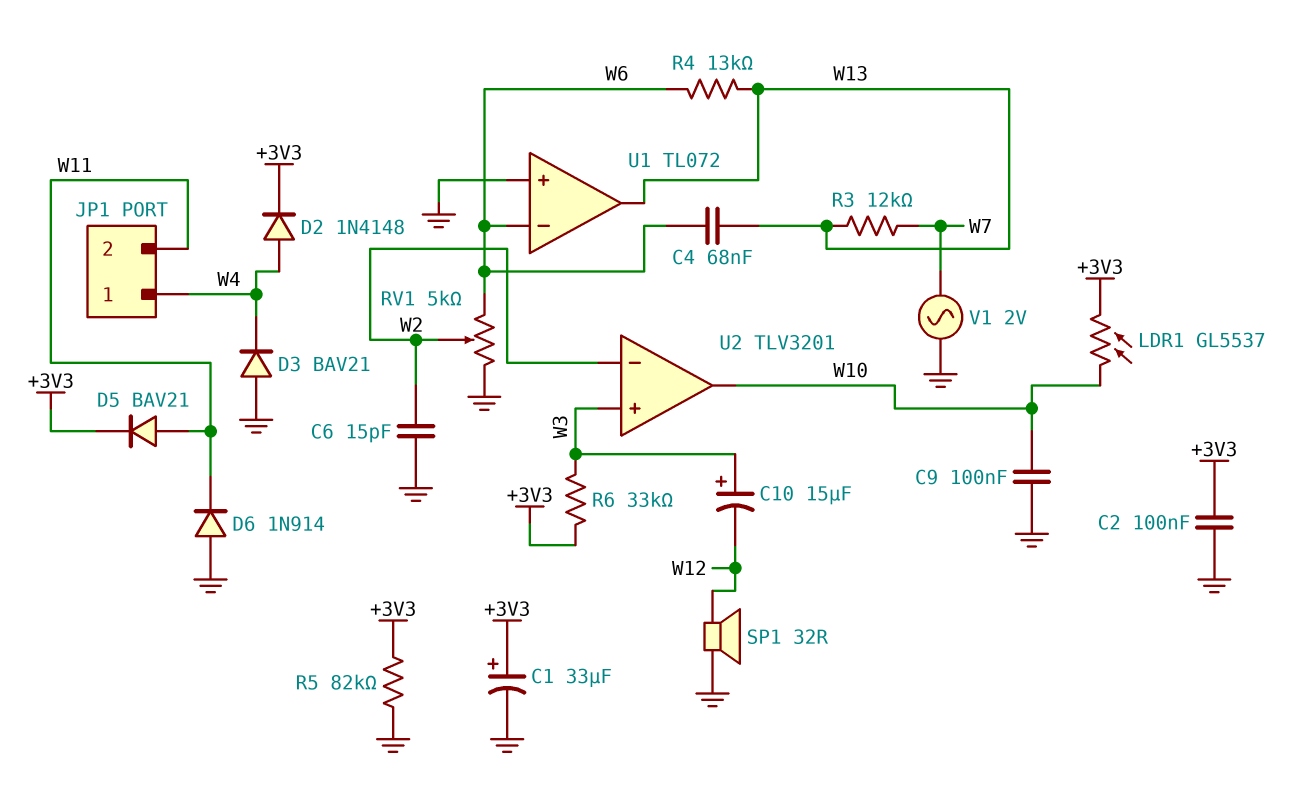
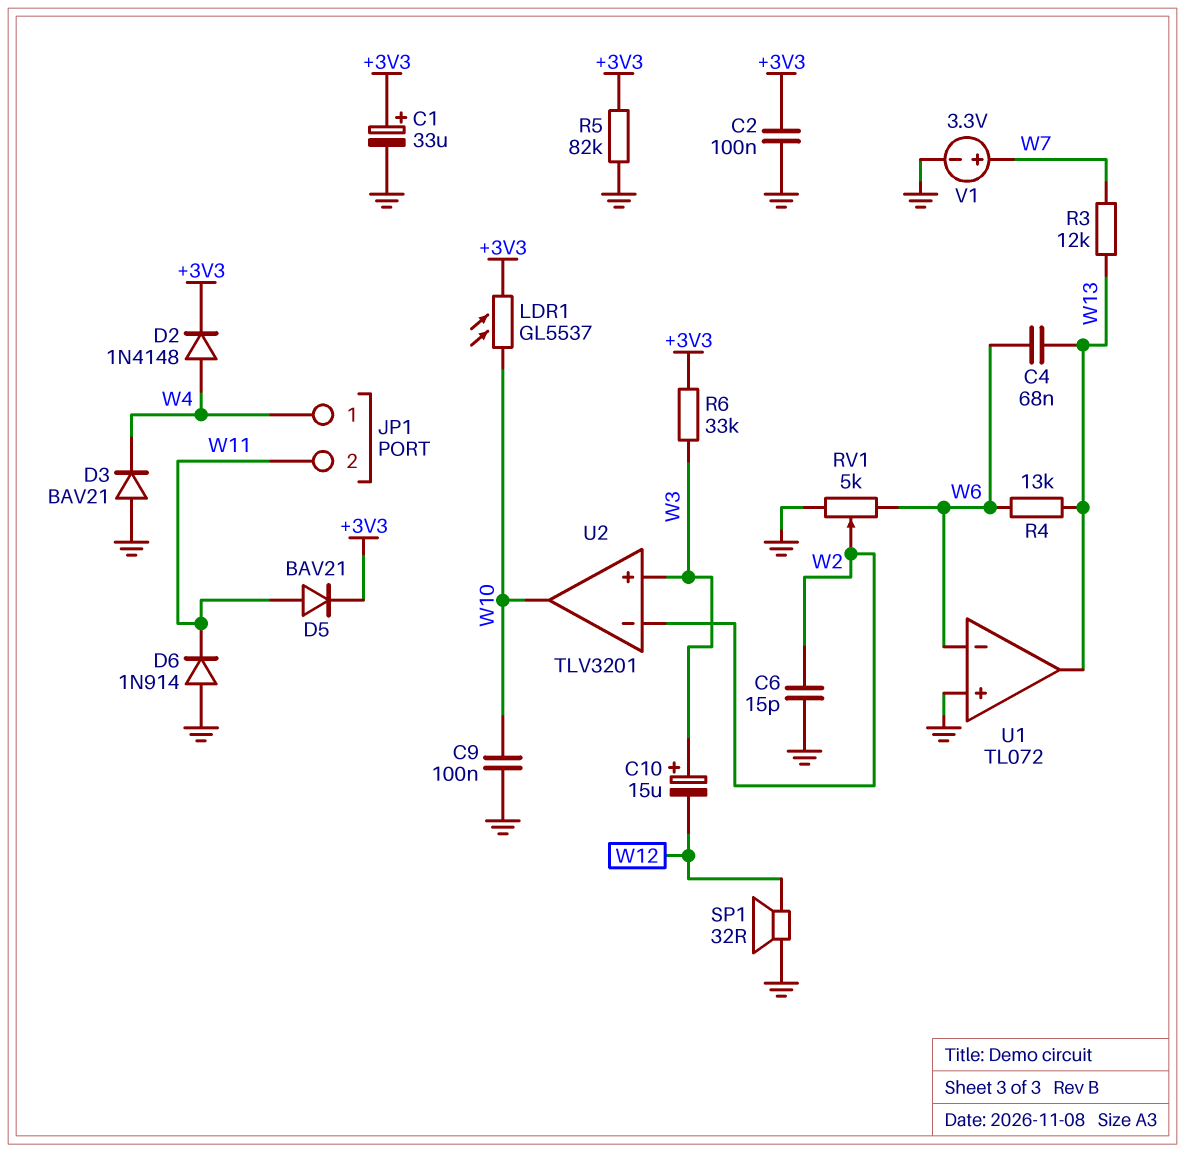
V1: AC 2V (GND, W7) -> 3.3V (plus W7, minus GND)

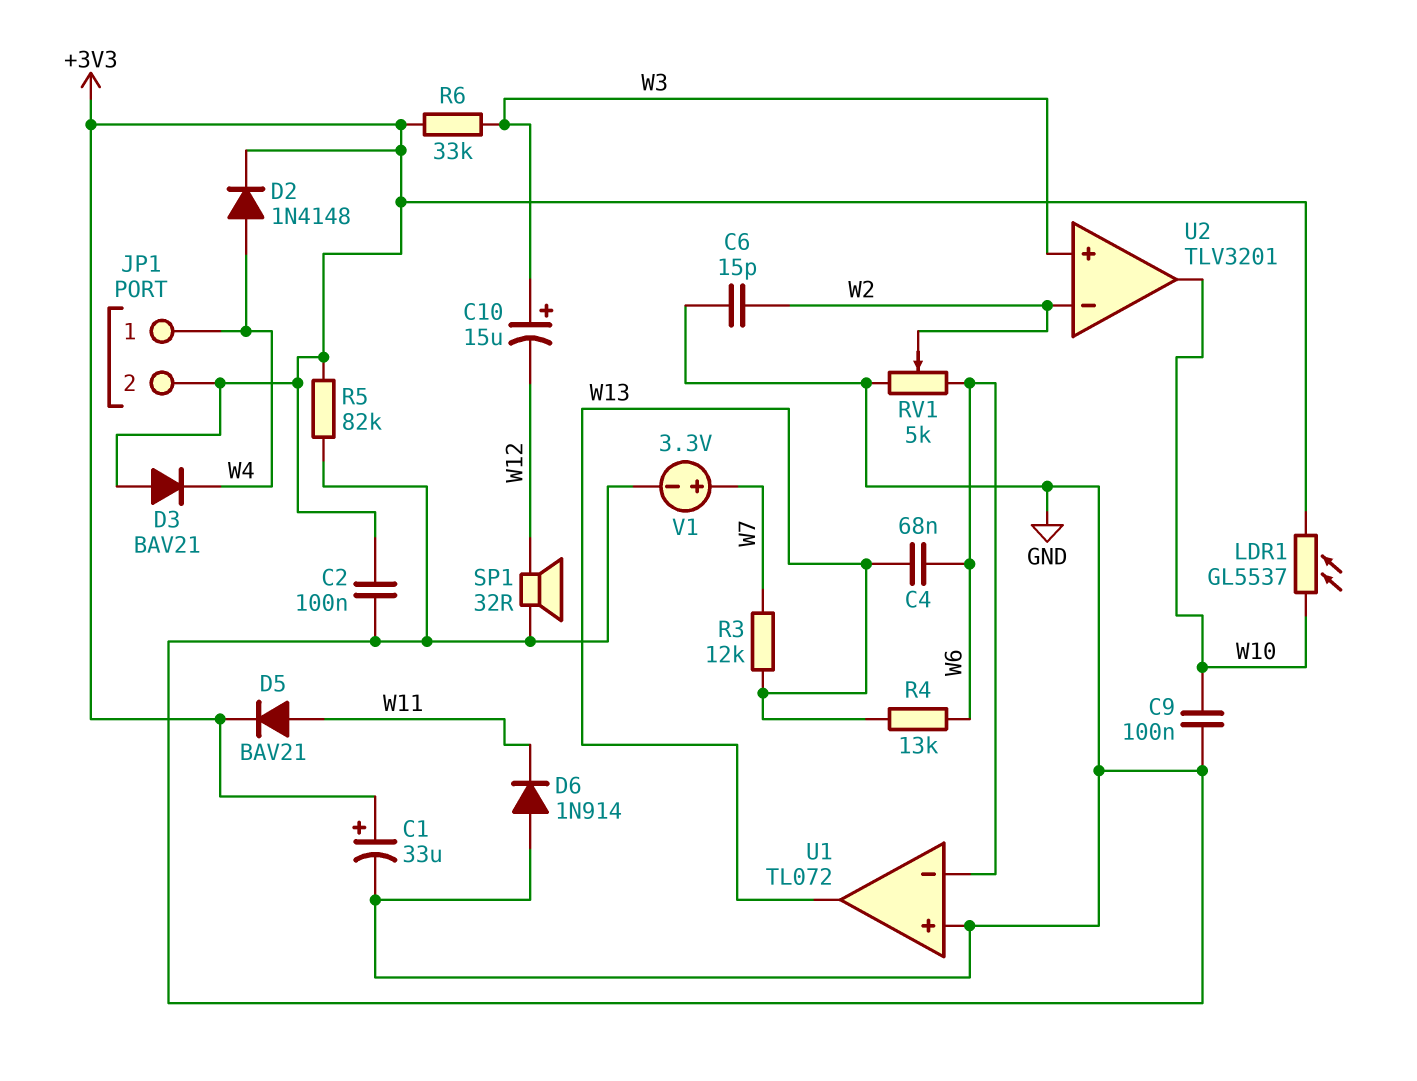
D3: diode BAV21 (A GND, K W4) -> diode BAV21 (A +3V3, K W4)
JP1 pin 2: W11 -> +3V3

